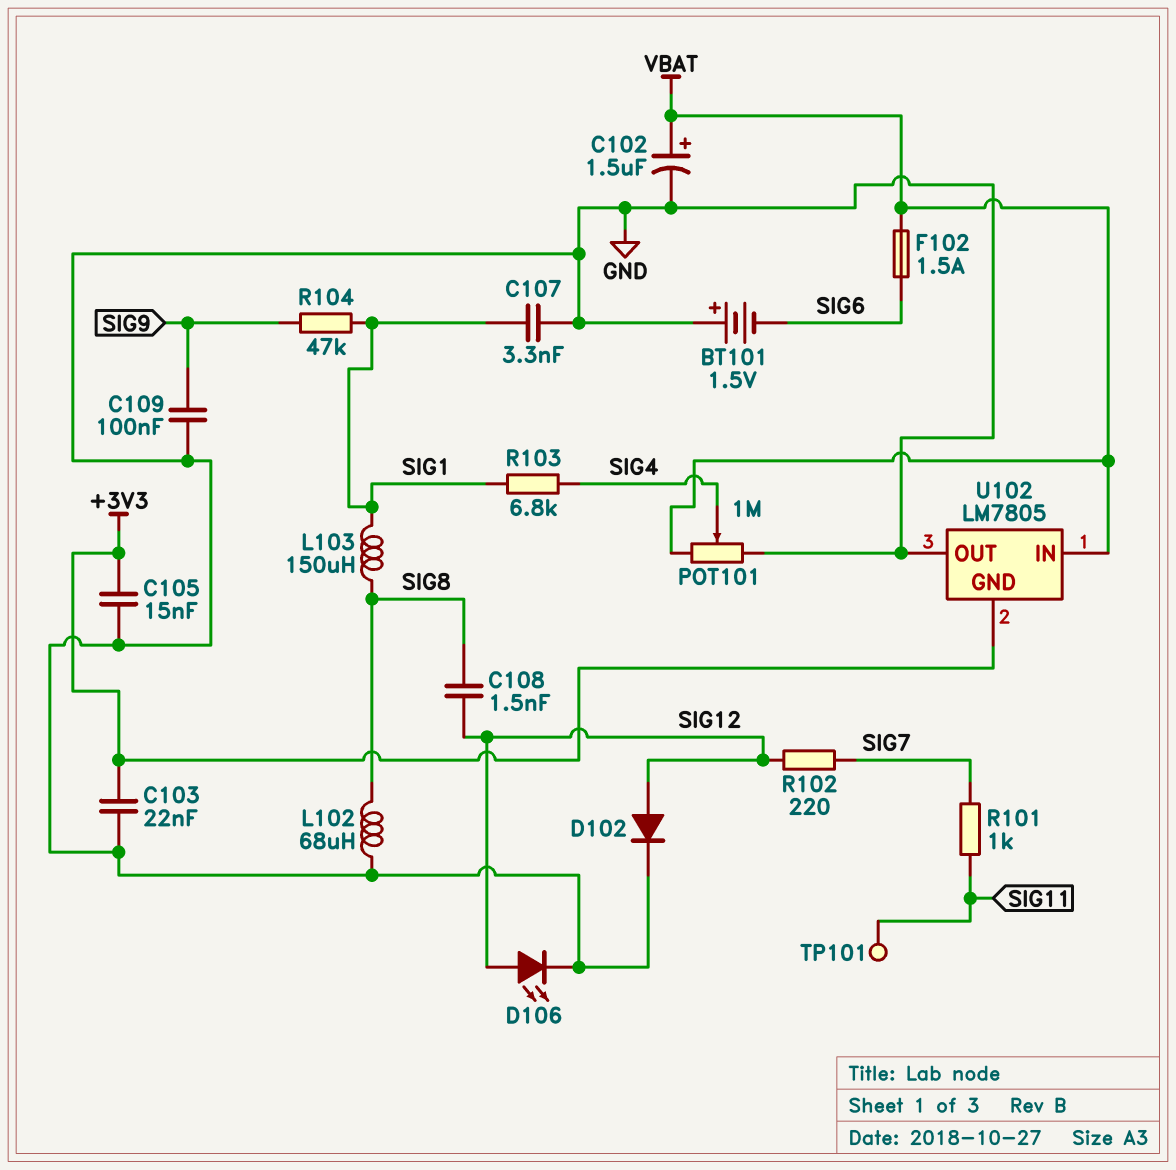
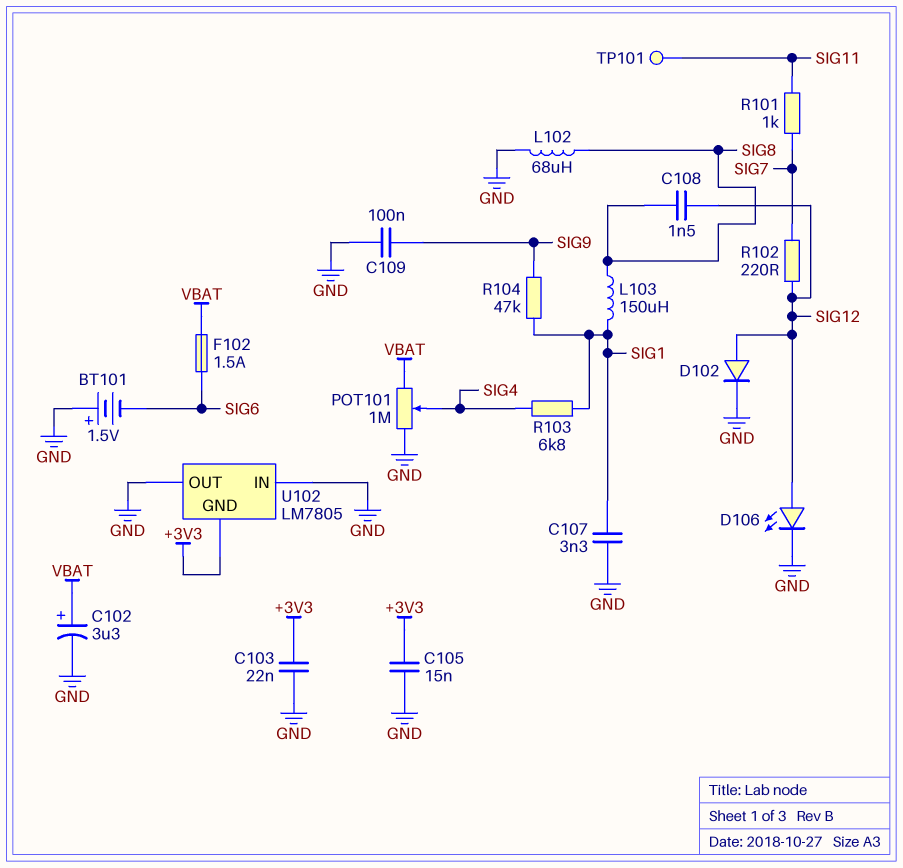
C102: 1.5uF (plus VBAT, minus GND) -> 3.3uF (plus VBAT, minus GND)
U102 pin IN: VBAT -> GND

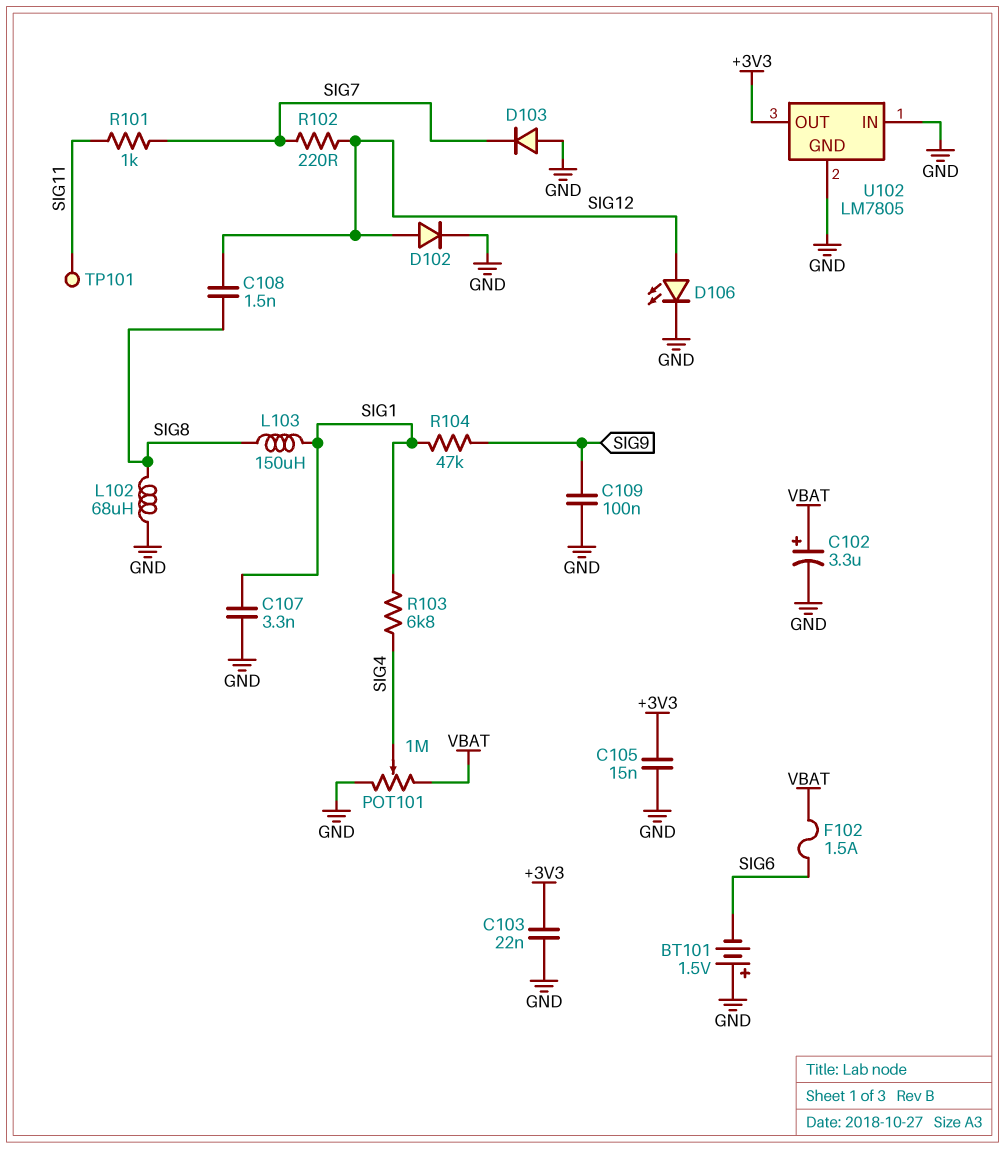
D103: none -> diode (A GND, K SIG7)
U102 pin GND: +3V3 -> GND
U102 pin OUT: GND -> +3V3

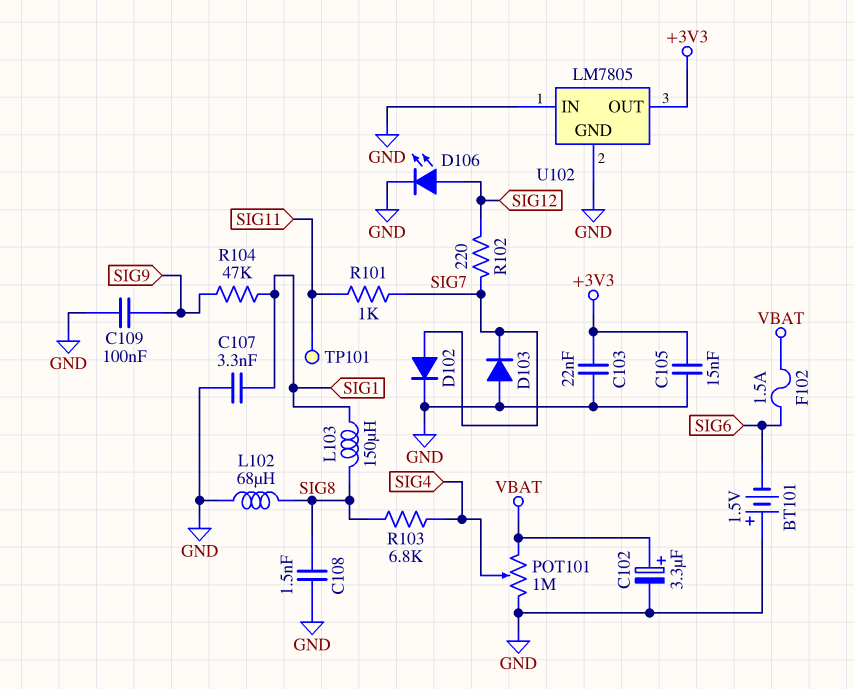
C108: 1.5nF (SIG8, SIG12) -> 1.5nF (GND, SIG8)
D102: diode (A SIG12, K GND) -> diode (A SIG7, K GND)
R103: 6.8k (SIG1, SIG4) -> 6.8k (SIG4, SIG8)

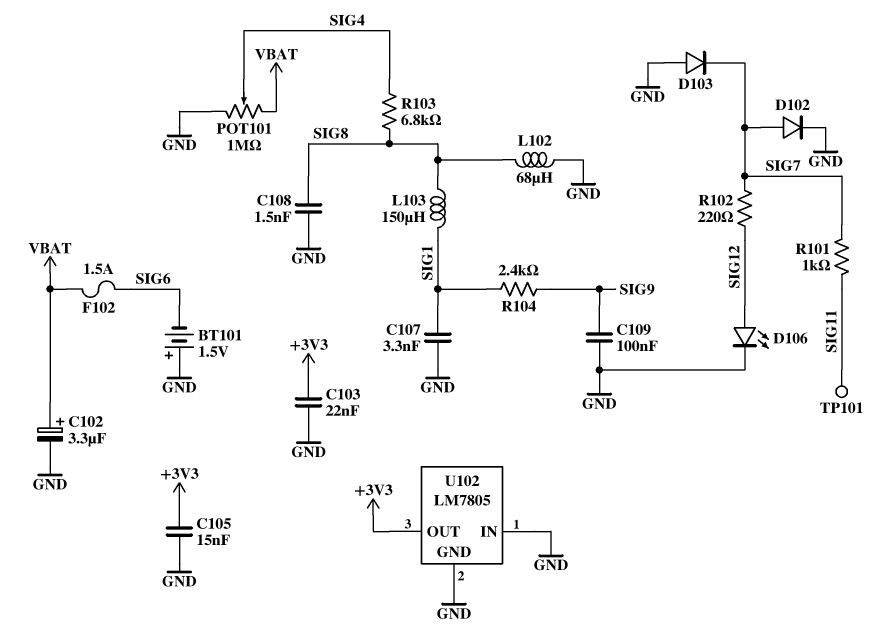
R104: 47k (SIG1, SIG9) -> 2.4k (SIG1, SIG9)

